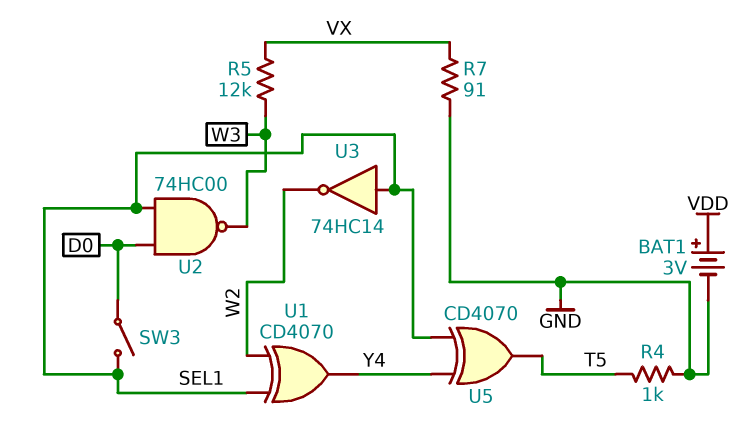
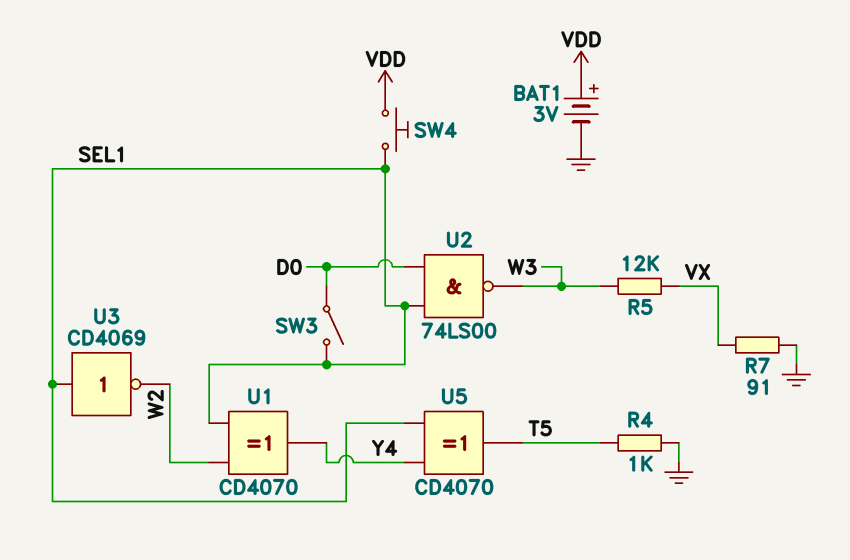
SW4: none -> button (SEL1, VDD)
U2: NAND 74HC00 (in D0, in SEL1, out W3) -> NAND 74LS00 (in D0, in SEL1, out W3)
U3: NOT 74HC14 (in SEL1, out W2) -> NOT CD4069 (in SEL1, out W2)

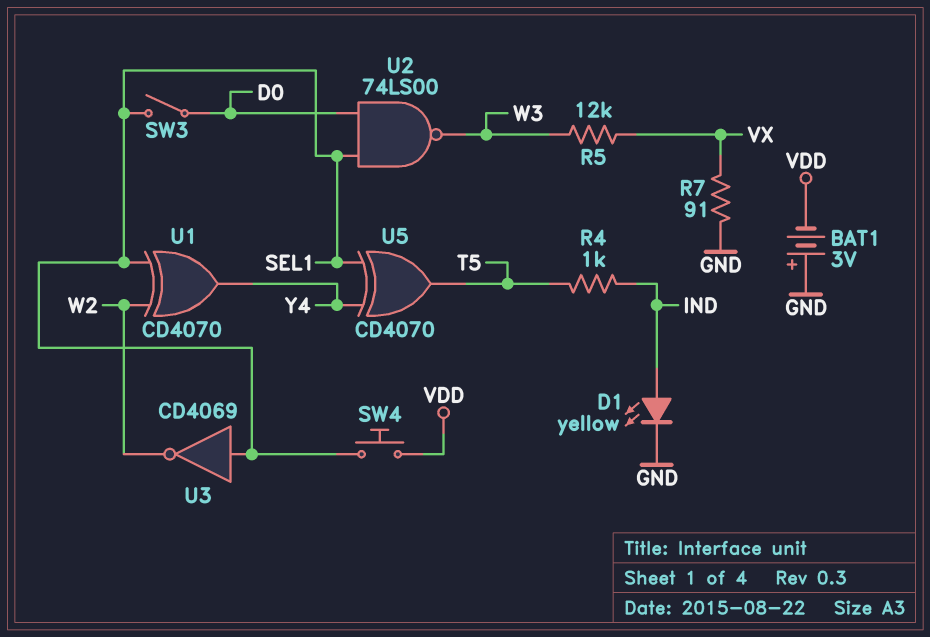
BAT1: 3V (plus VDD, minus GND) -> 3V (plus GND, minus VDD)
D1: none -> LED yellow (A IND, K GND)
R4: 1k (GND, T5) -> 1k (IND, T5)

